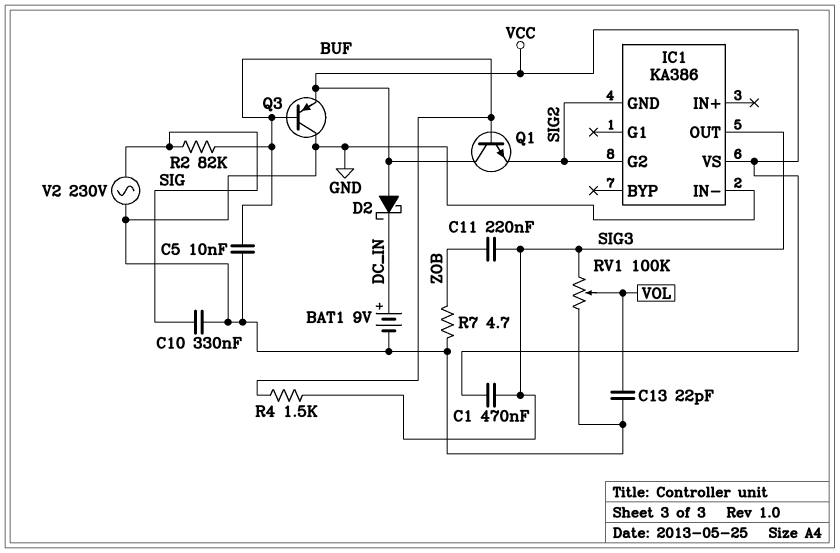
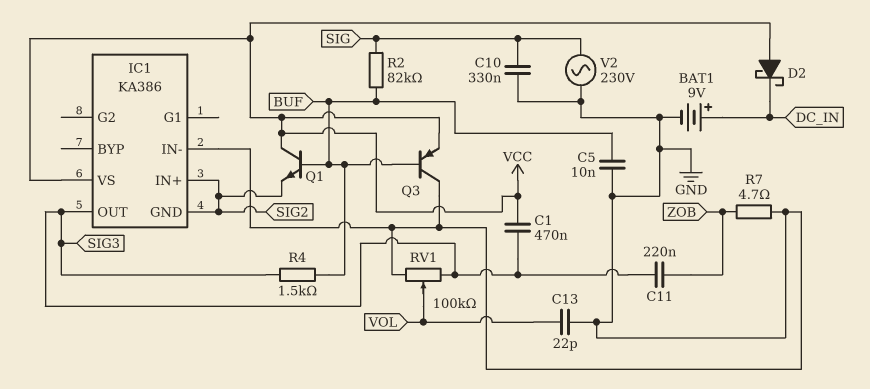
IC1 pin G2: SIG2 -> none
IC1 pin IN+: none -> SIG2

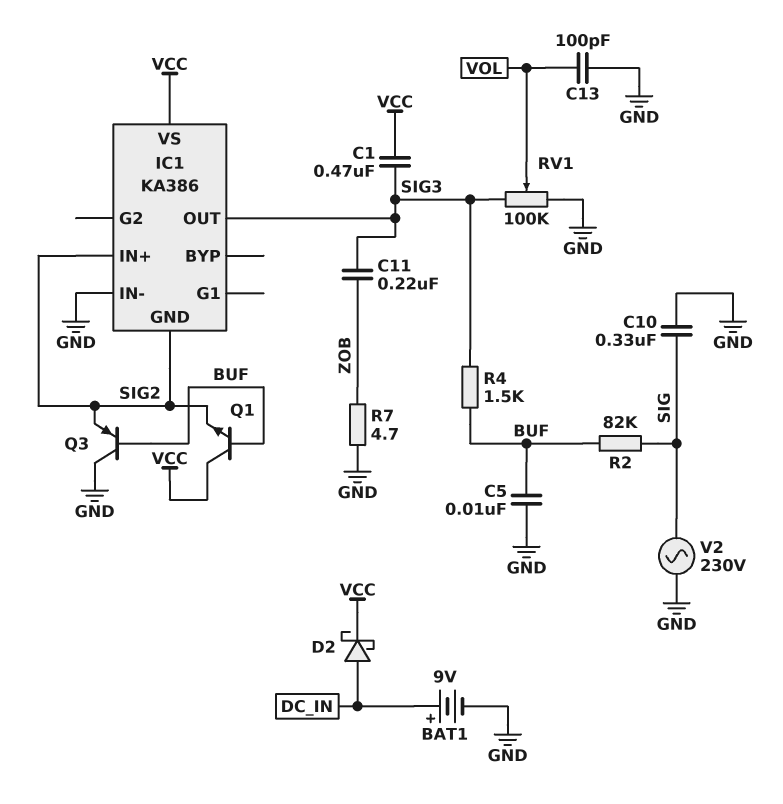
C13: 22pF (GND, VOL) -> 100pF (GND, VOL)
D2: schottky (A VCC, K DC_IN) -> schottky (A DC_IN, K VCC)
Q3: PNP (B BUF, C GND, E VCC) -> PNP (B BUF, C GND, E SIG2)

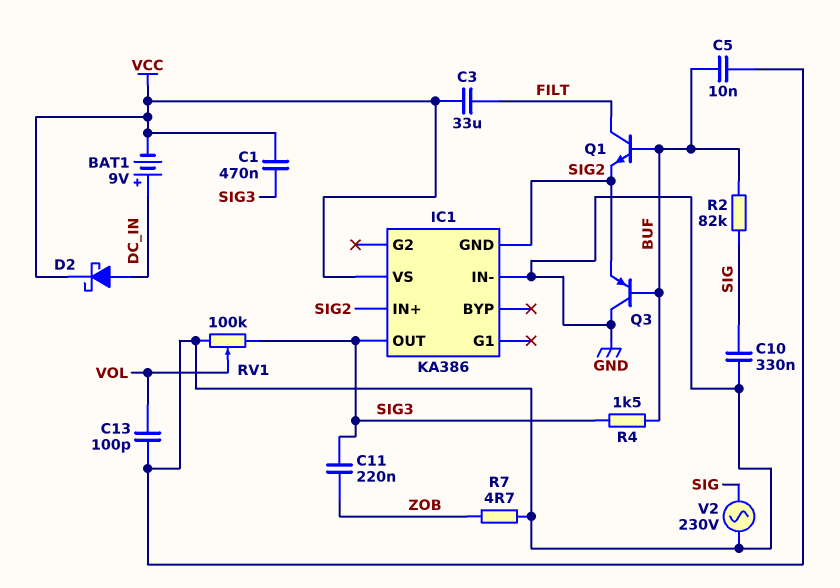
BAT1: 9V (plus DC_IN, minus GND) -> 9V (plus DC_IN, minus VCC)
C3: none -> 33uF (FILT, VCC)
Q1: NPN (B BUF, C VCC, E SIG2) -> NPN (B BUF, C FILT, E SIG2)

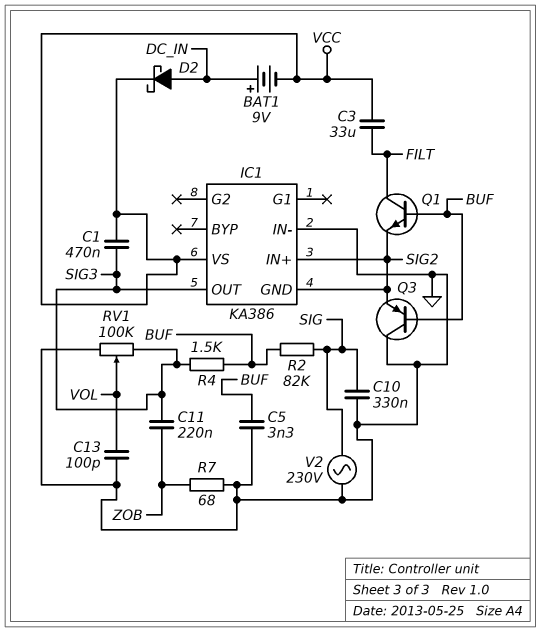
C5: 10nF (BUF, GND) -> 3.3nF (BUF, GND)
R7: 4.7 (GND, ZOB) -> 68 (GND, ZOB)

